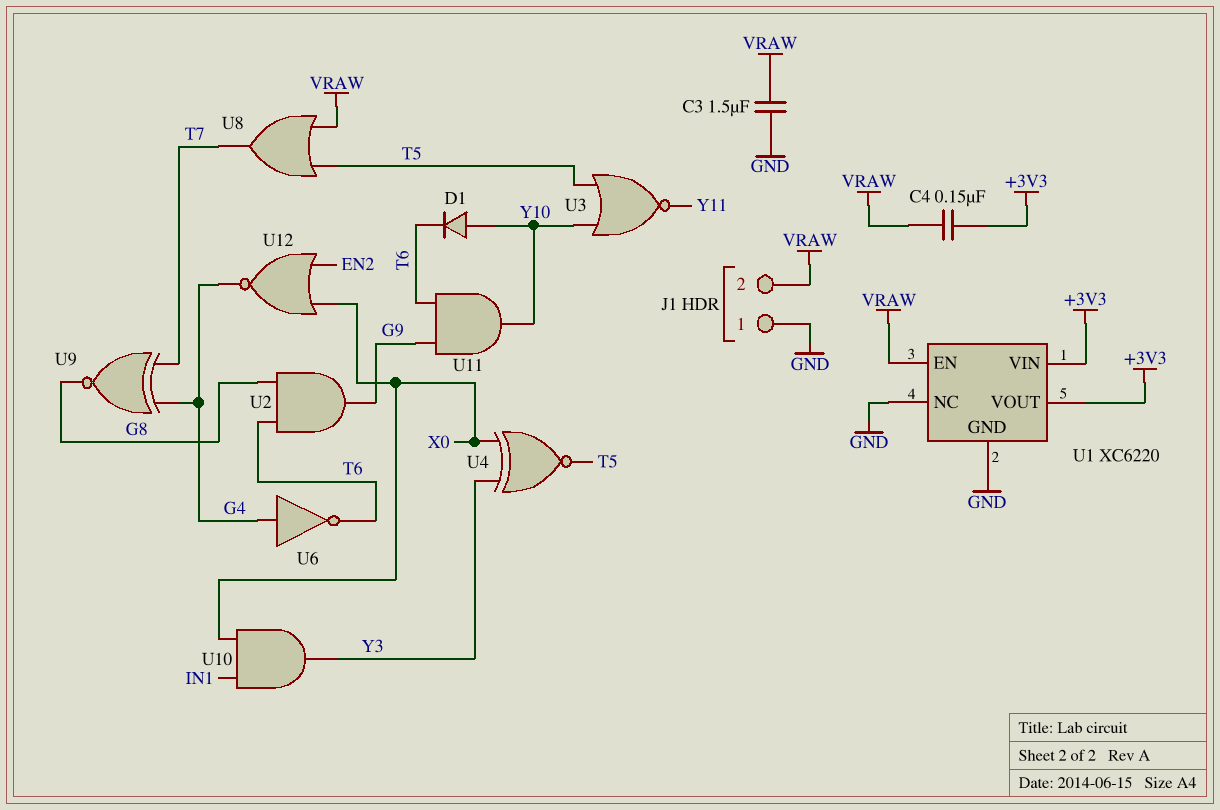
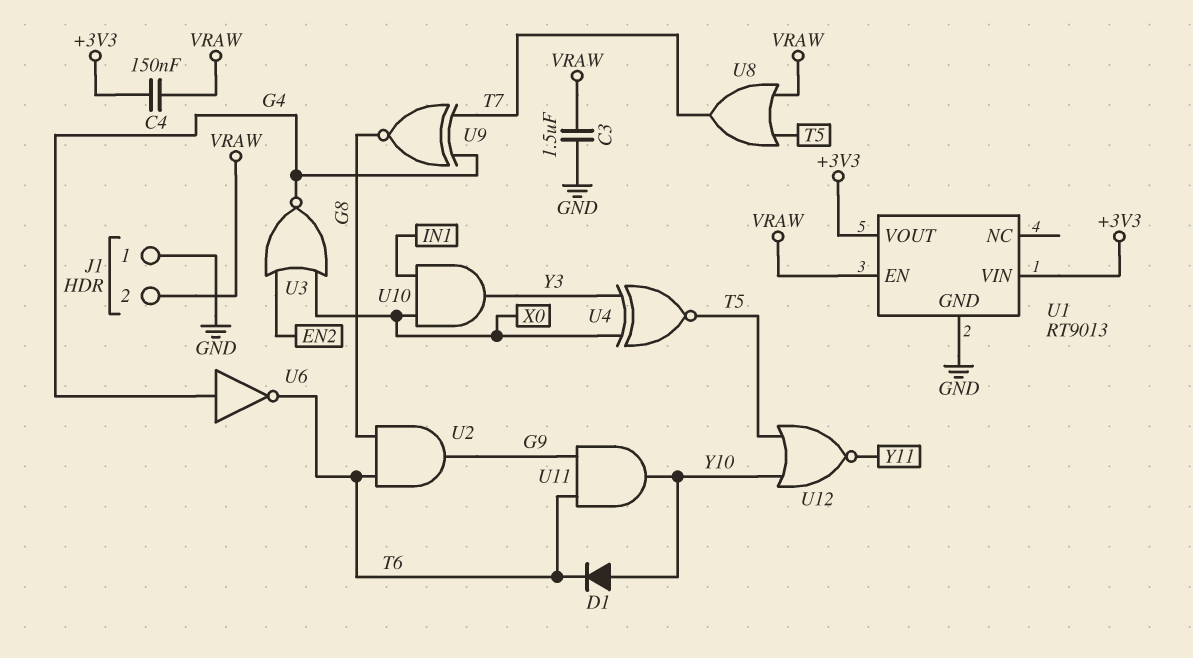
U1: XC6220 -> RT9013
U1 pin NC: GND -> none
U3: NOR (in T5, in Y10, out Y11) -> NOR (in EN2, in X0, out G4)
U12: NOR (in EN2, in X0, out G4) -> NOR (in T5, in Y10, out Y11)

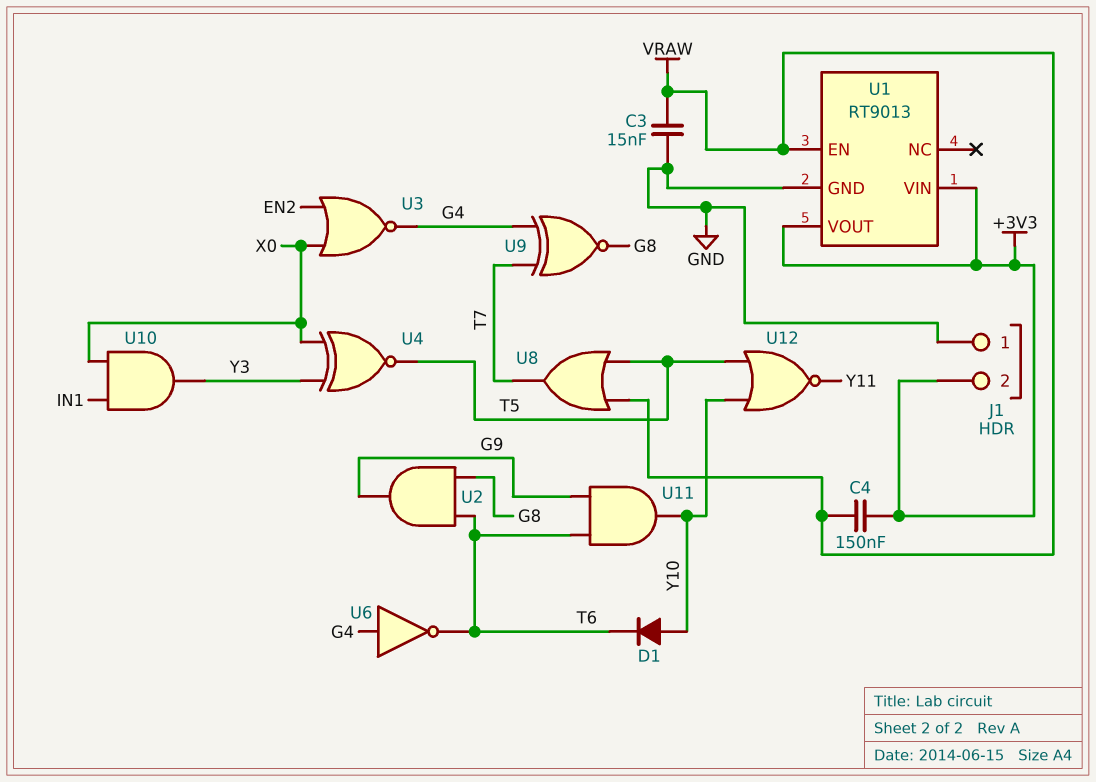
C3: 1.5uF (GND, VRAW) -> 15nF (GND, VRAW)
J1 pin 2: VRAW -> +3V3

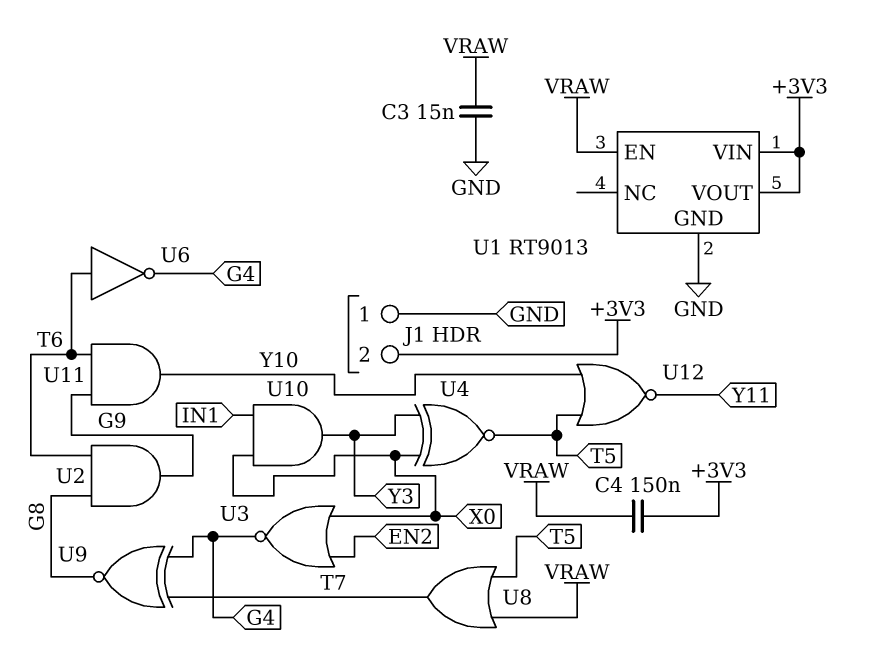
D1: diode (A Y10, K T6) -> none
U6: NOT (in G4, out T6) -> NOT (in T6, out G4)

